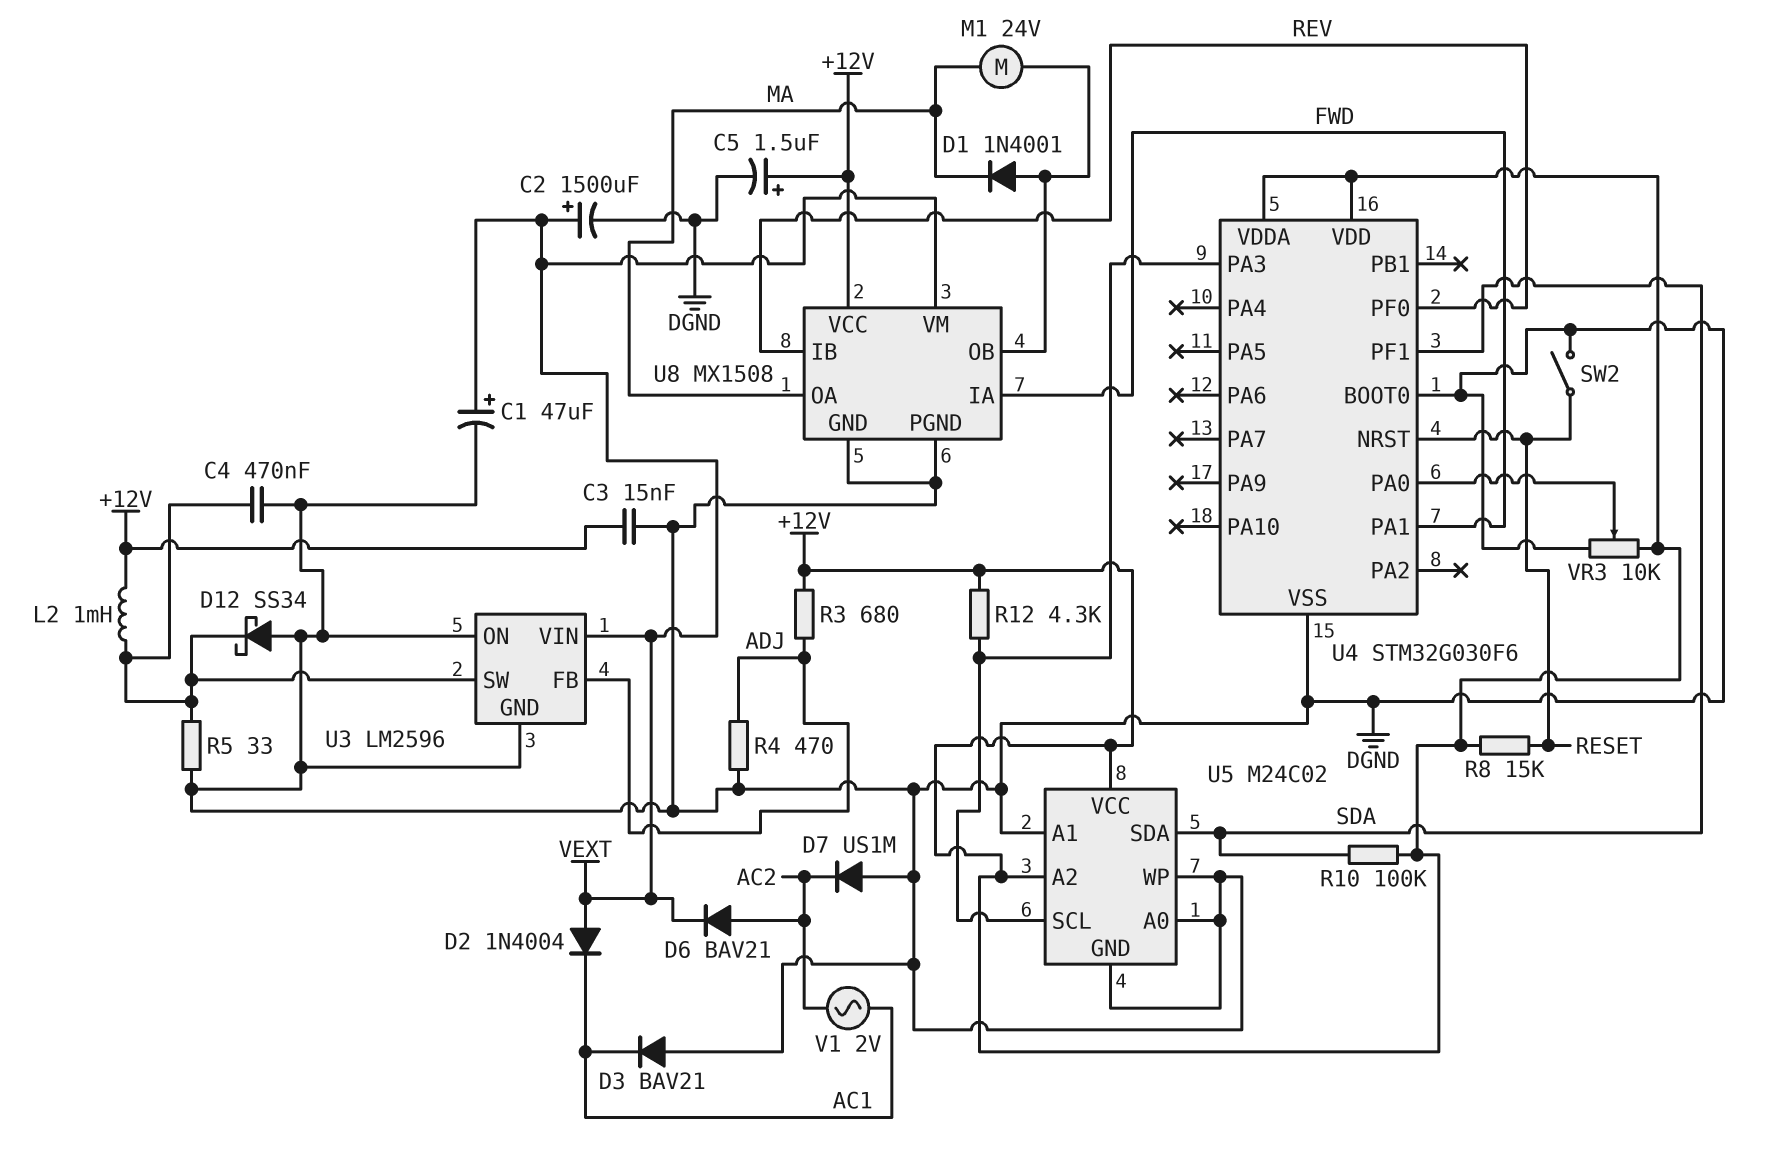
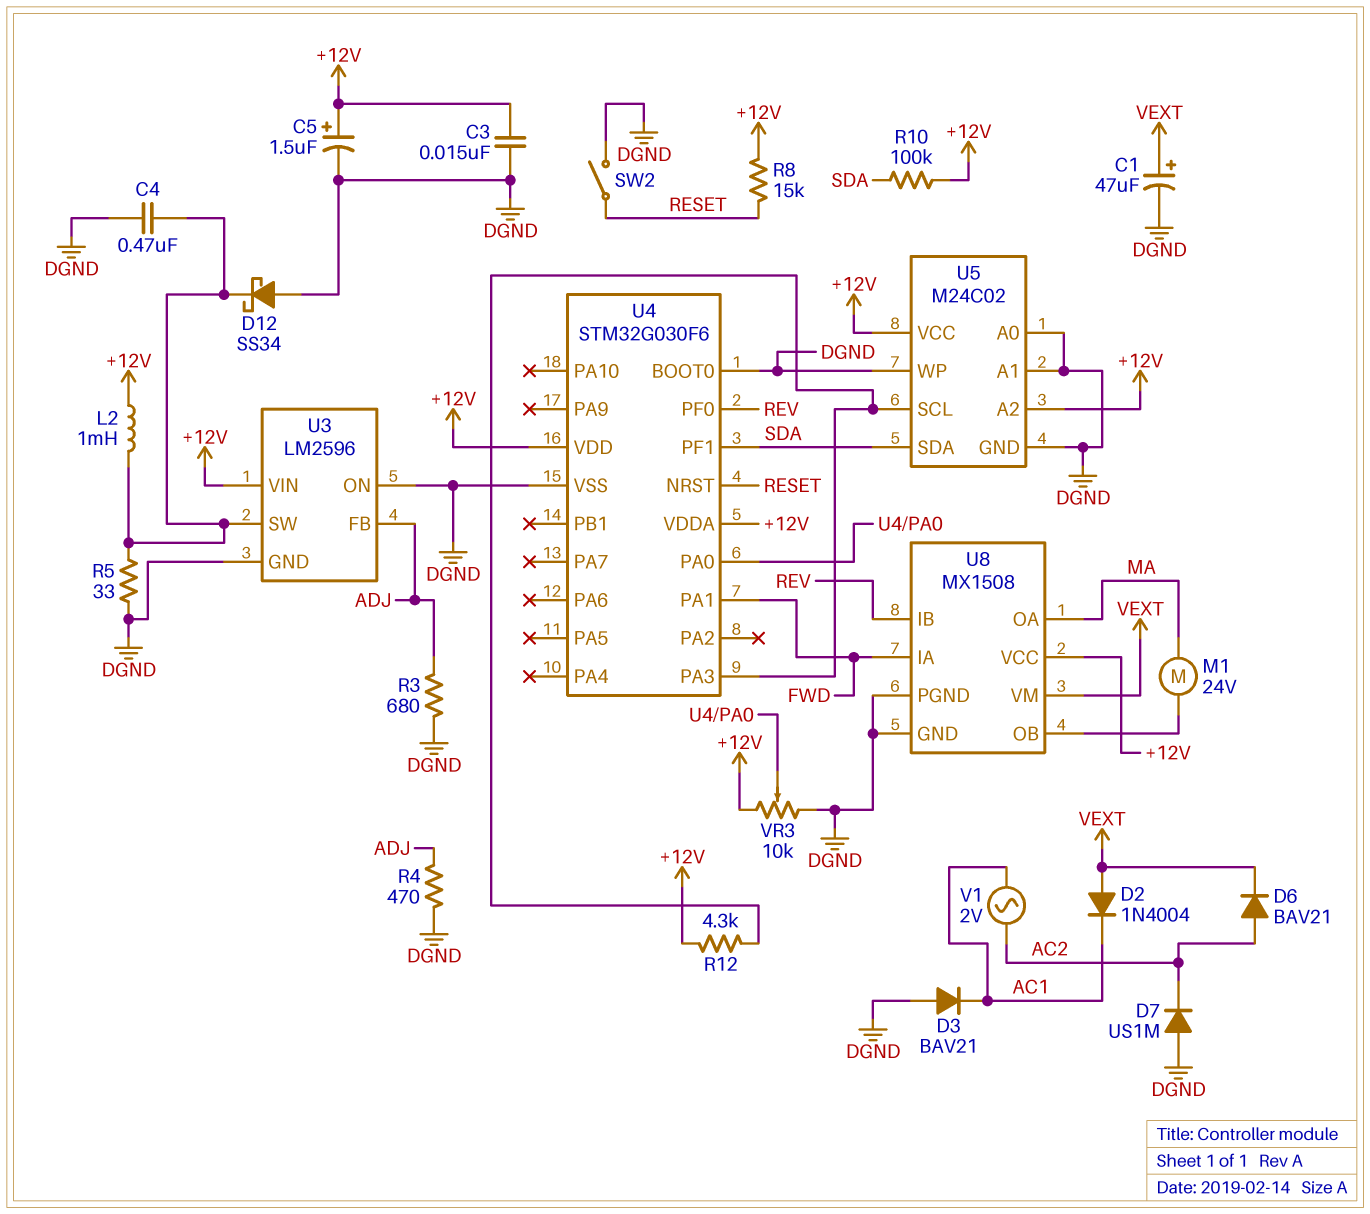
C2: 1500uF (plus VEXT, minus DGND) -> none
D1: diode 1N4001 (A U8/OB, K MA) -> none
R3: 680 (+12V, ADJ) -> 680 (ADJ, DGND)
U3 pin VIN: VEXT -> +12V

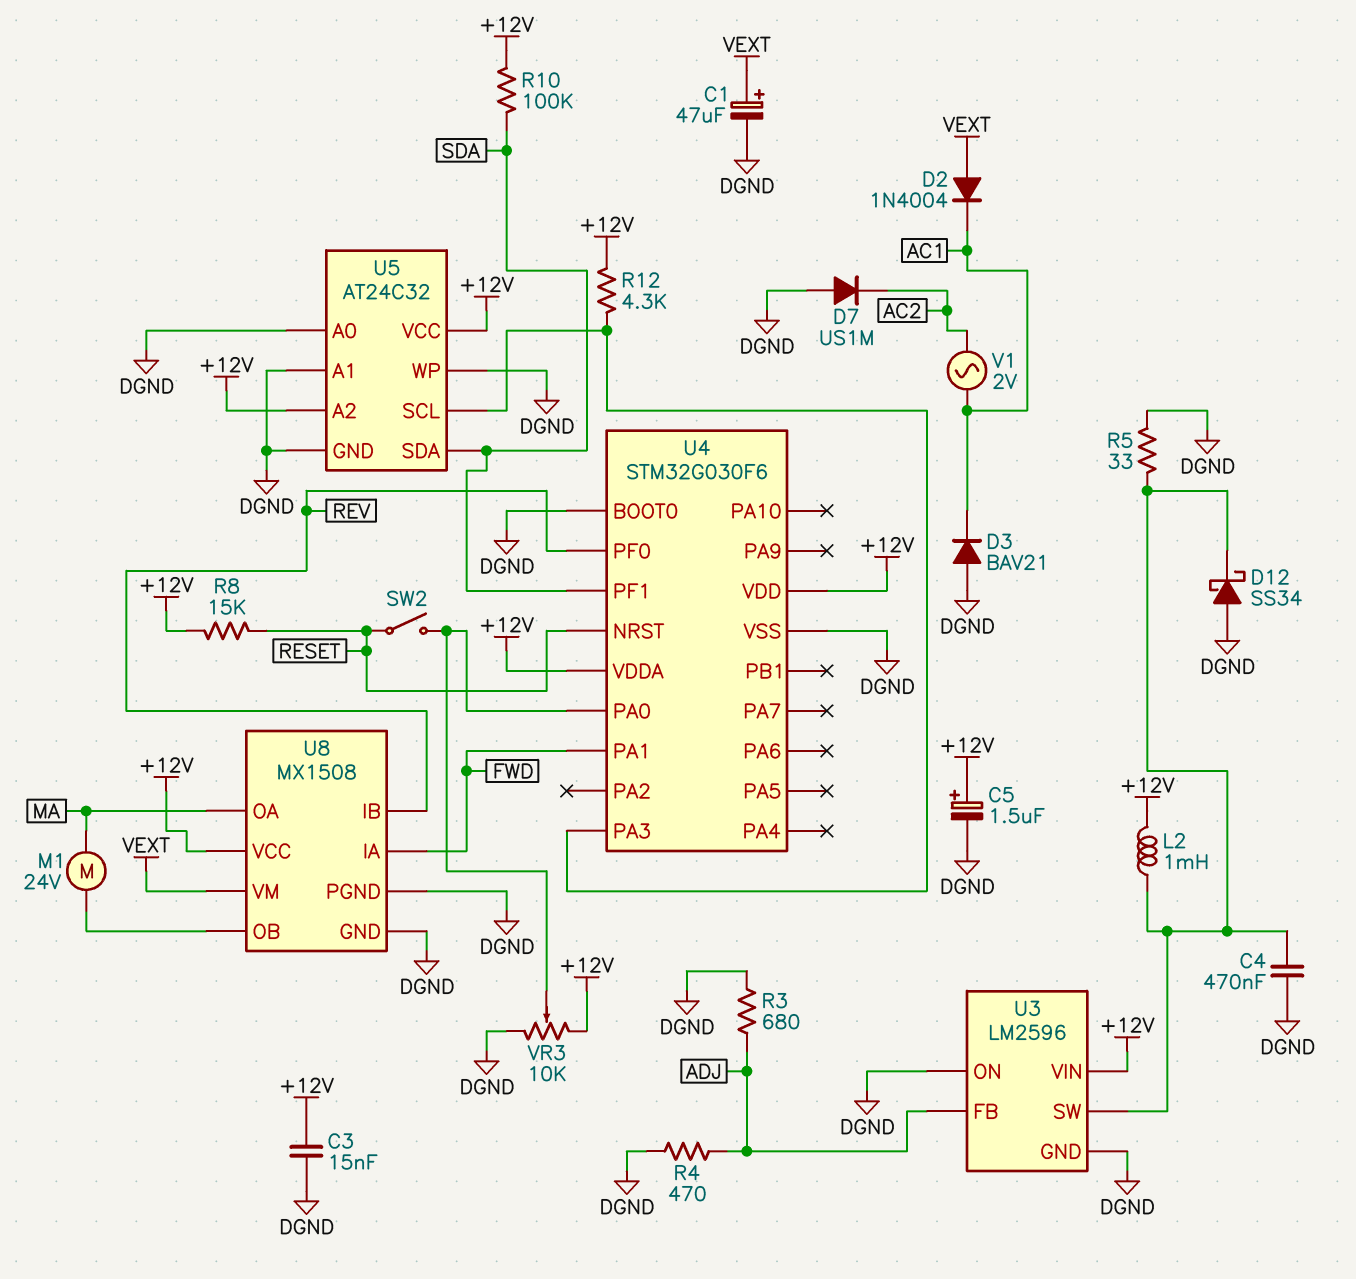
D6: diode BAV21 (A AC2, K VEXT) -> none
SW2: switch (DGND, RESET) -> switch (RESET, U4/PA0)
U5: M24C02 -> AT24C32

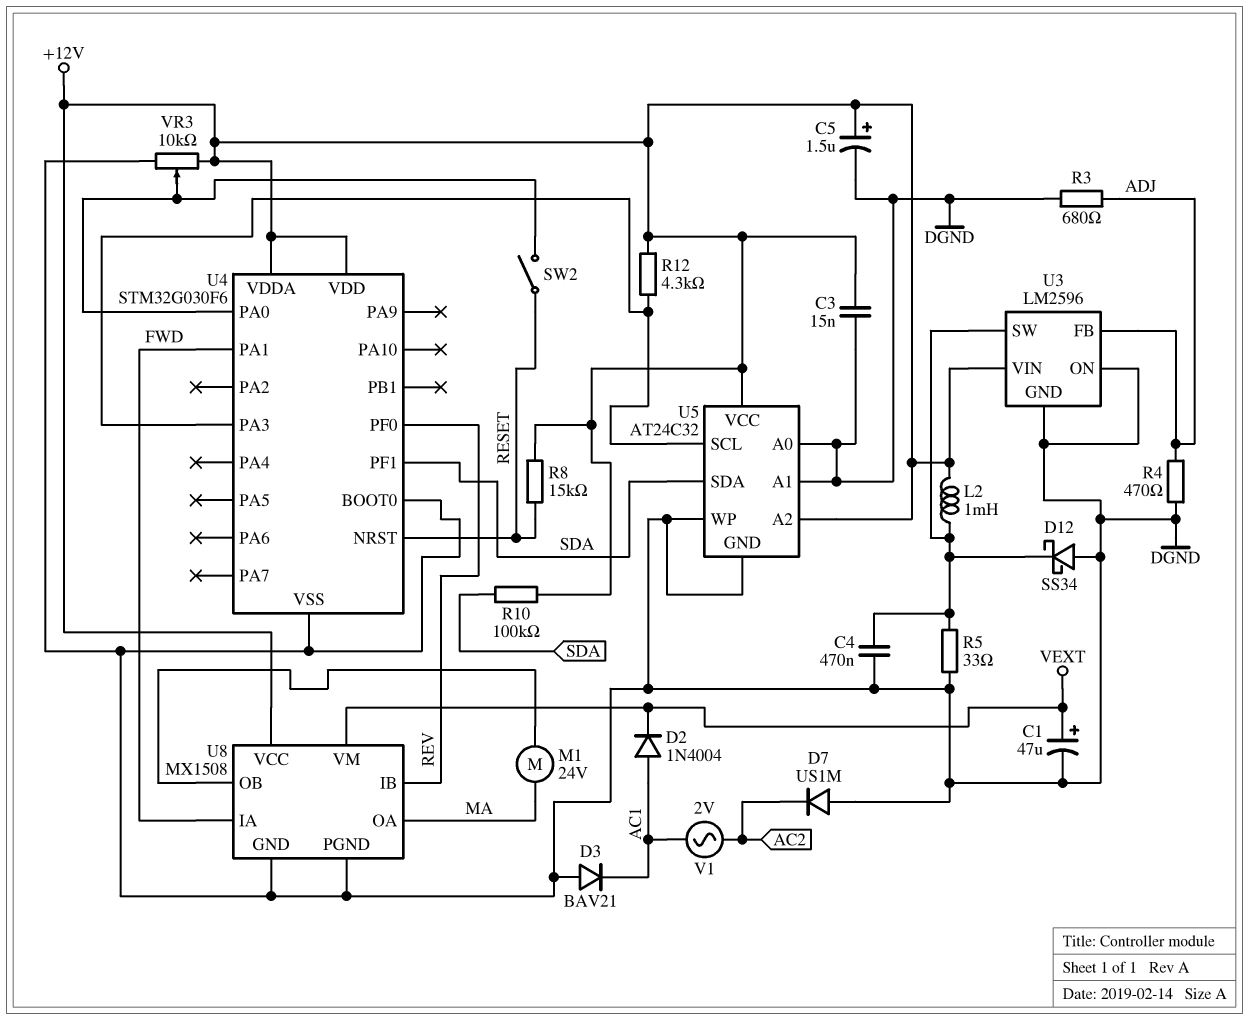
D2: diode 1N4004 (A VEXT, K AC1) -> diode 1N4004 (A AC1, K VEXT)

